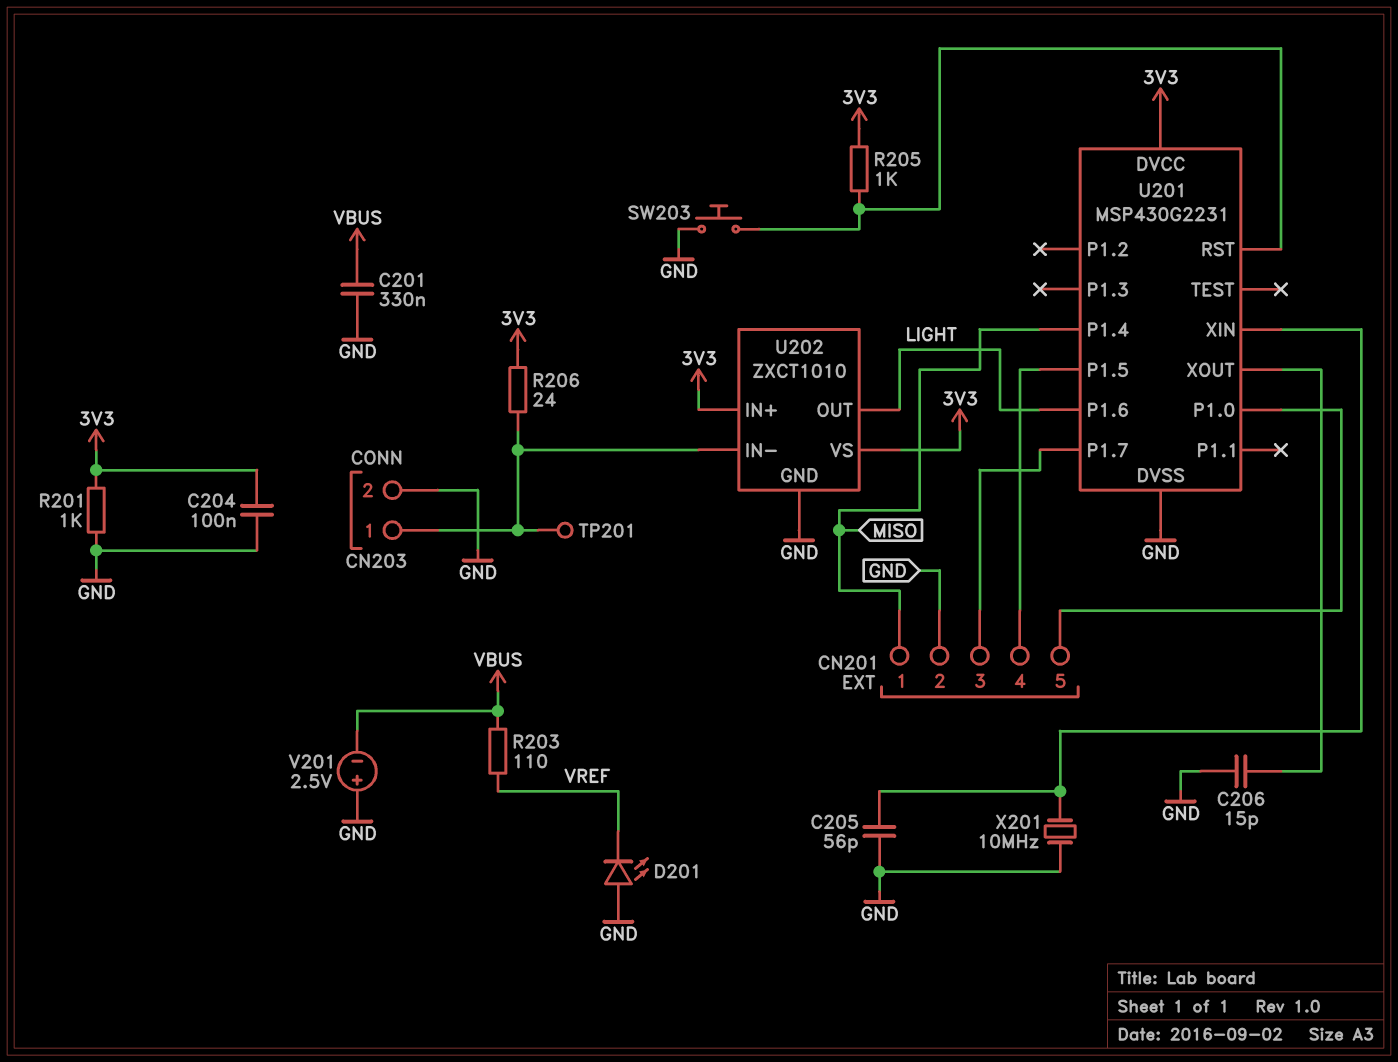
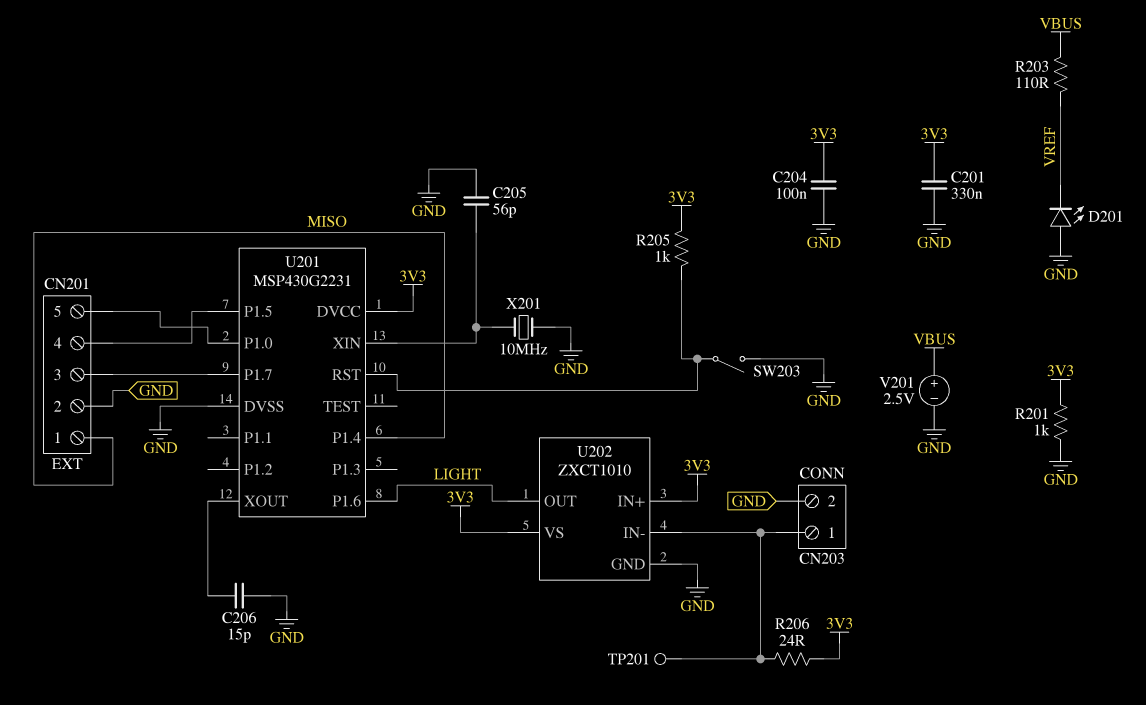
C201: 330nF (GND, VBUS) -> 330nF (3V3, GND)
SW203: button (GND, U201/RST) -> switch (GND, U201/RST)
V201: 2.5V (plus GND, minus VBUS) -> 2.5V (plus VBUS, minus GND)

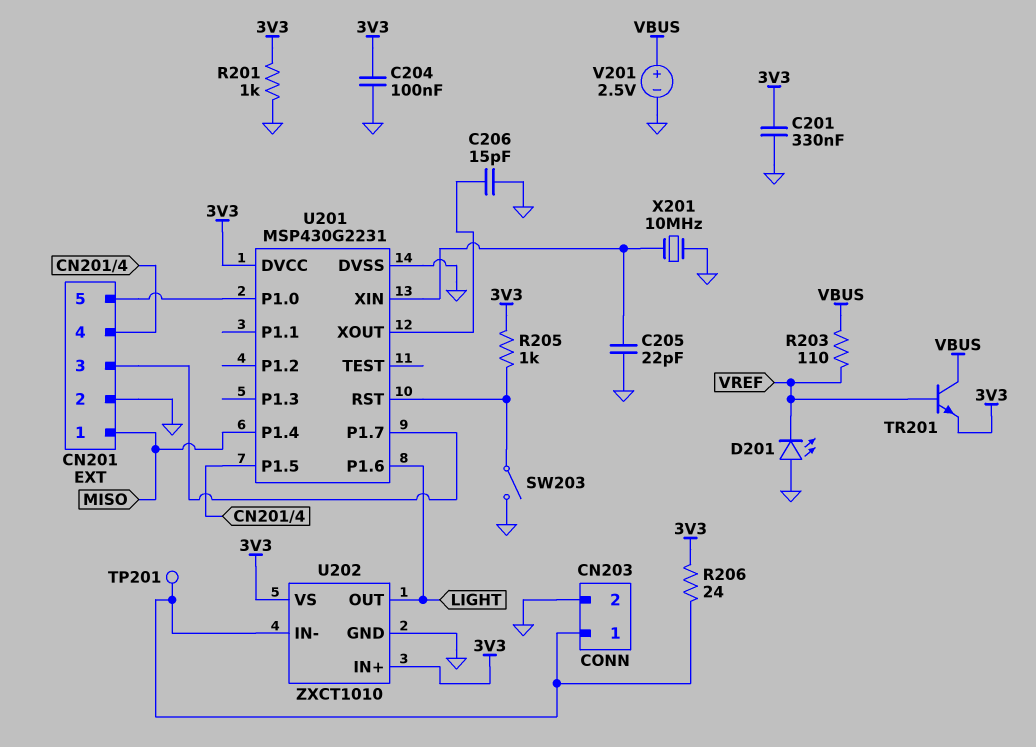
C205: 56pF (GND, U201/XIN) -> 22pF (GND, U201/XIN)
TR201: none -> NPN (B VREF, C VBUS, E 3V3)

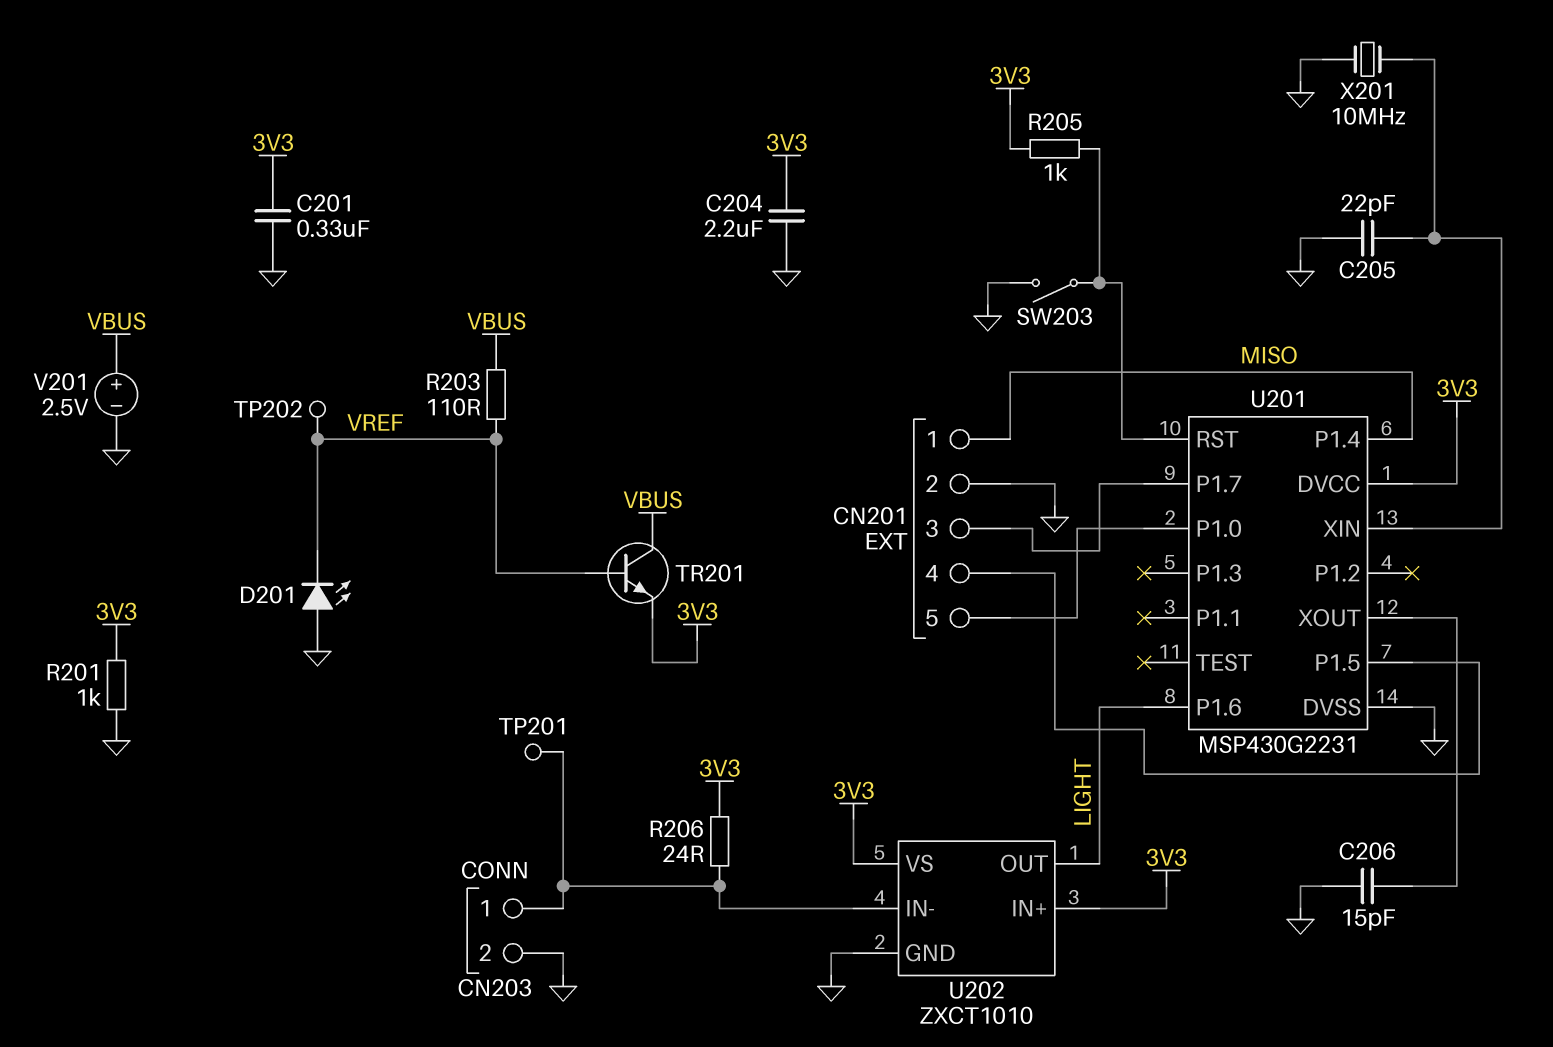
C204: 100nF (3V3, GND) -> 2.2uF (3V3, GND)
TP202: none -> test point (VREF)

